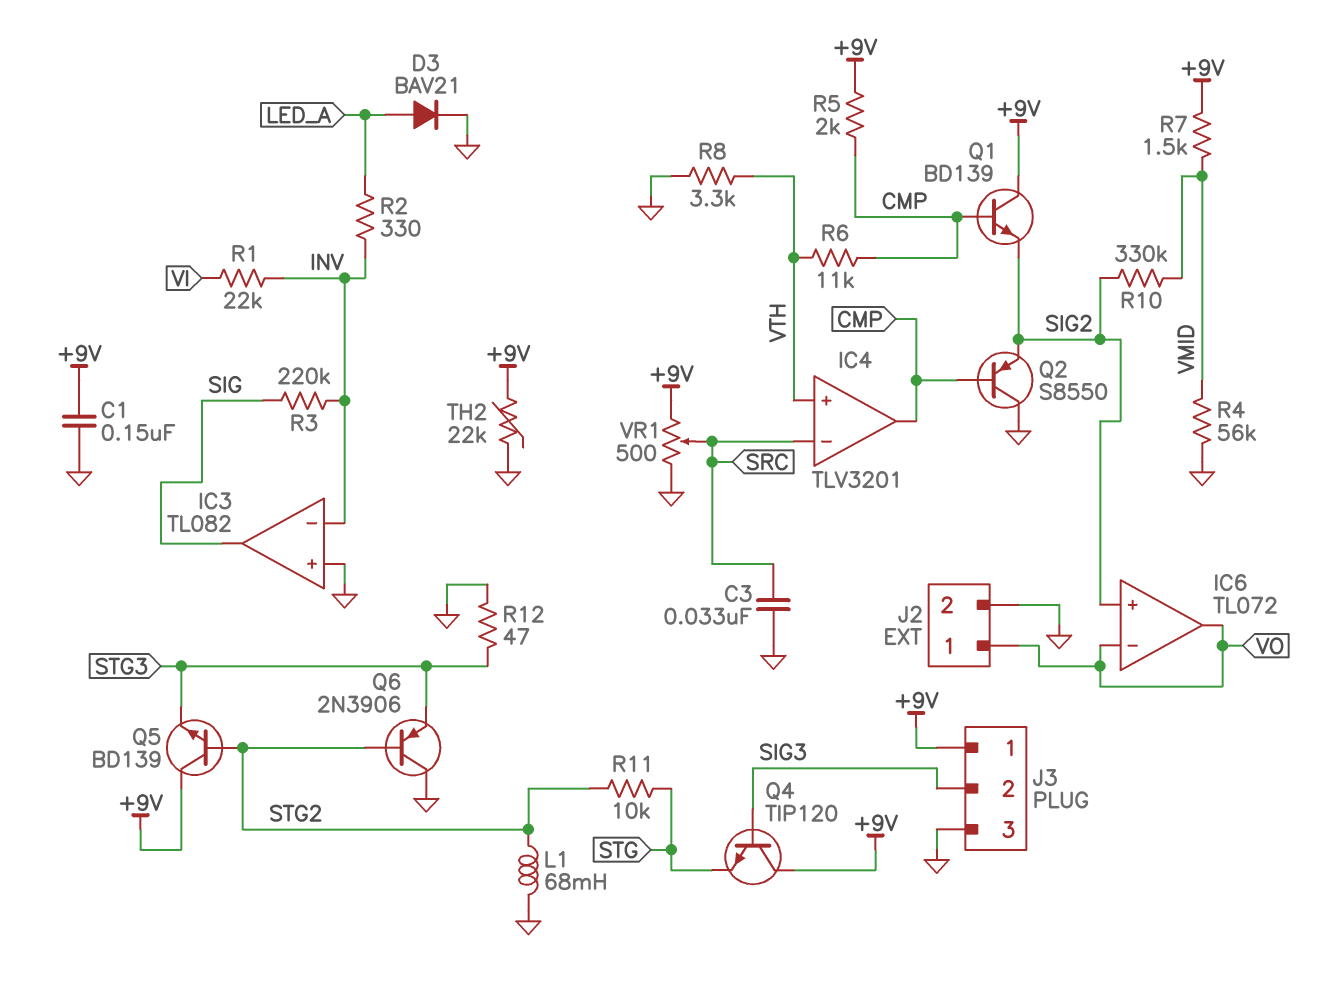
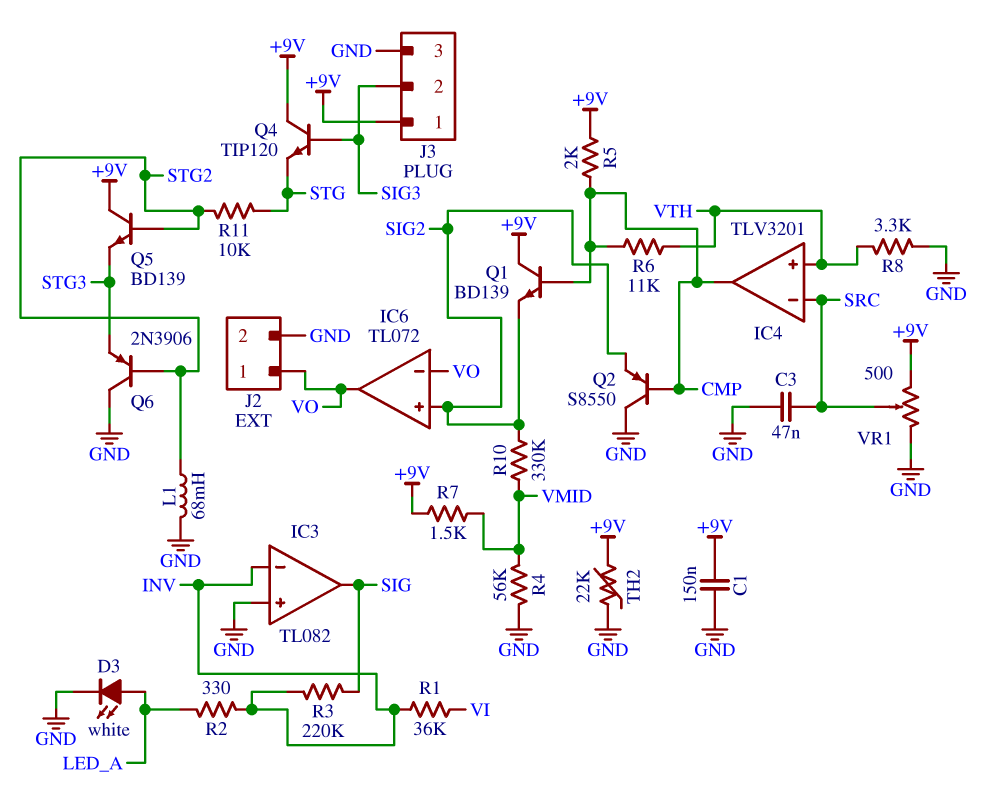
C3: 33nF (GND, SRC) -> 47nF (GND, SRC)
D3: diode BAV21 (A LED_A, K GND) -> LED white (A LED_A, K GND)
R1: 22k (INV, VI) -> 36k (INV, VI)
R12: 47 (GND, STG3) -> none

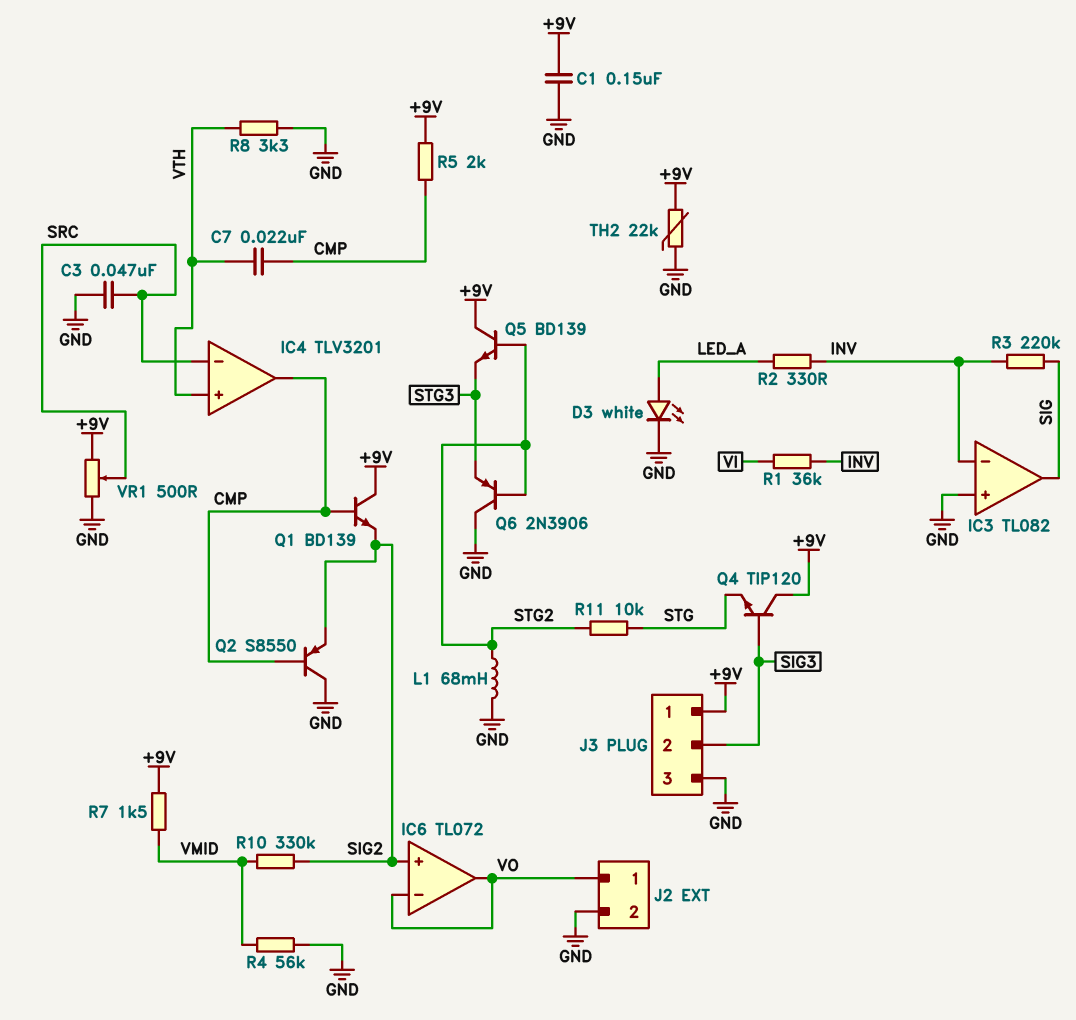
C7: none -> 22nF (CMP, VTH)
R6: 11k (CMP, VTH) -> none

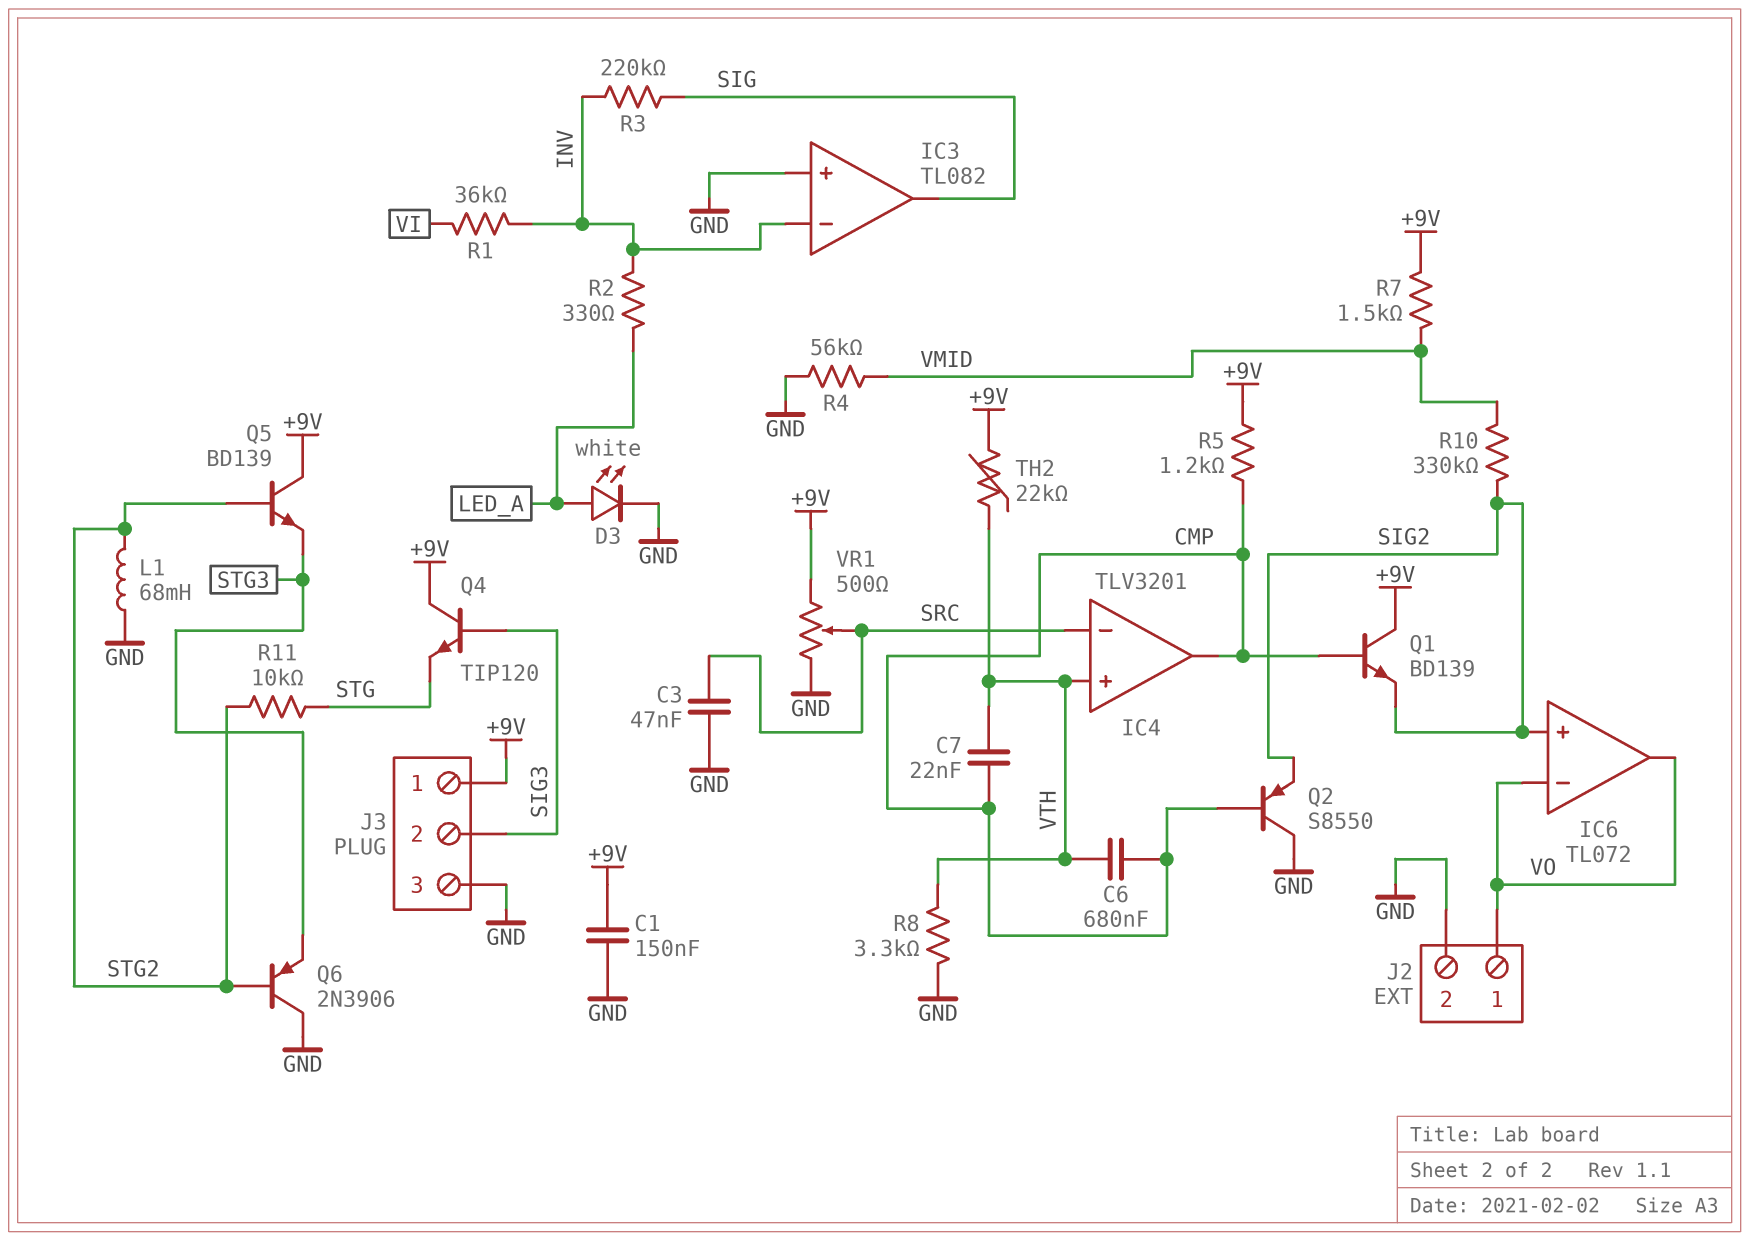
C6: none -> 680nF (CMP, VTH)
R5: 2k (+9V, CMP) -> 1.2k (+9V, CMP)
TH2: 22k (+9V, GND) -> 22k (+9V, VTH)

